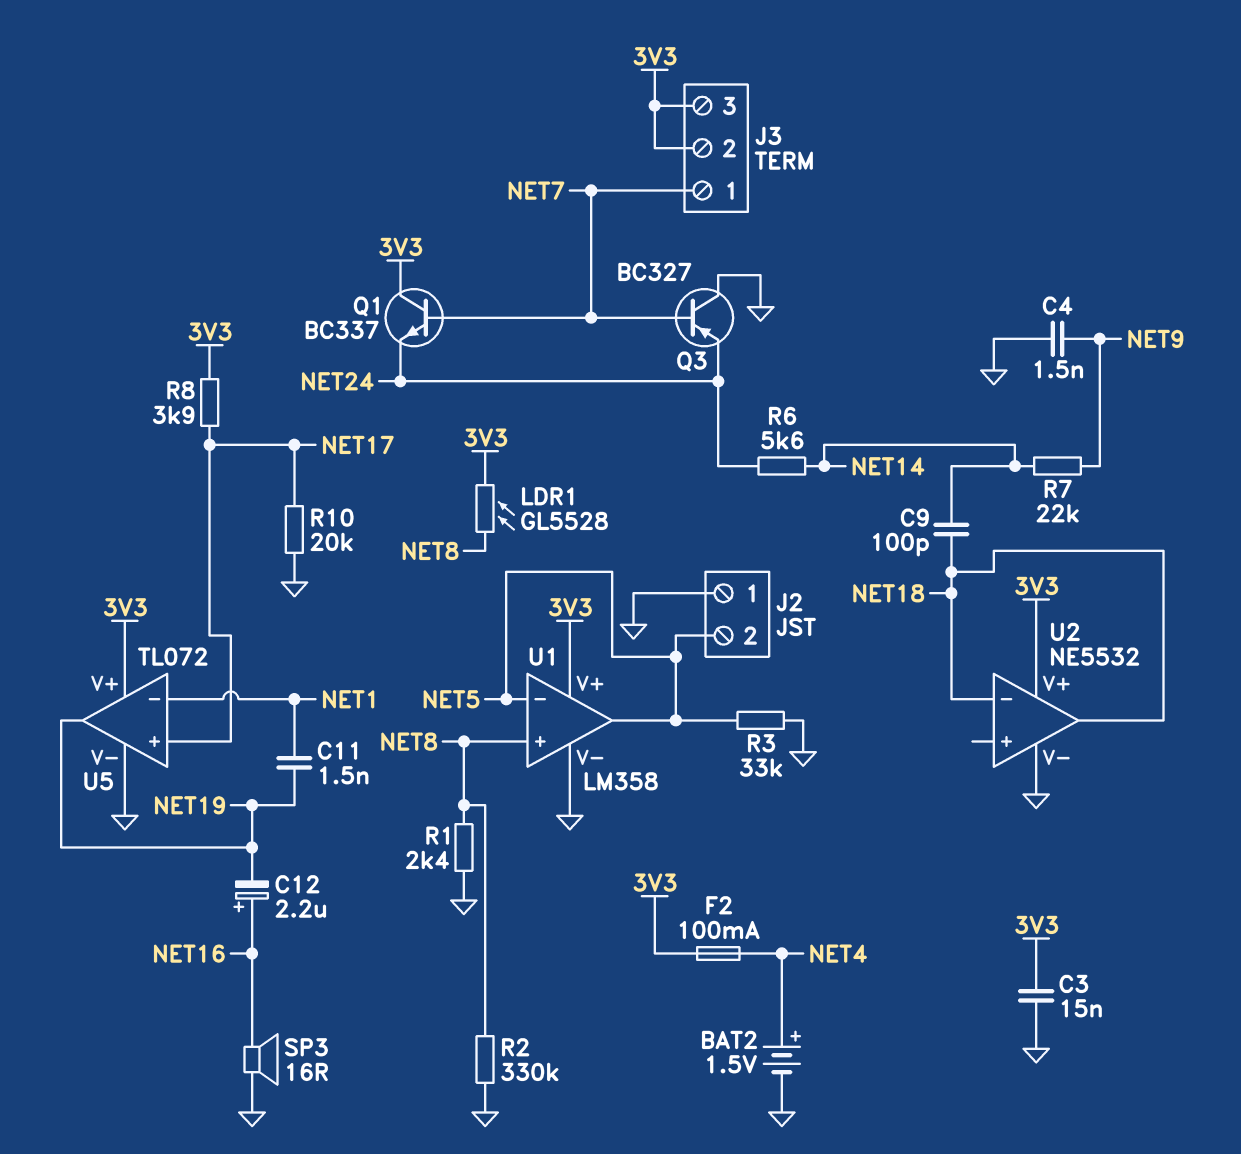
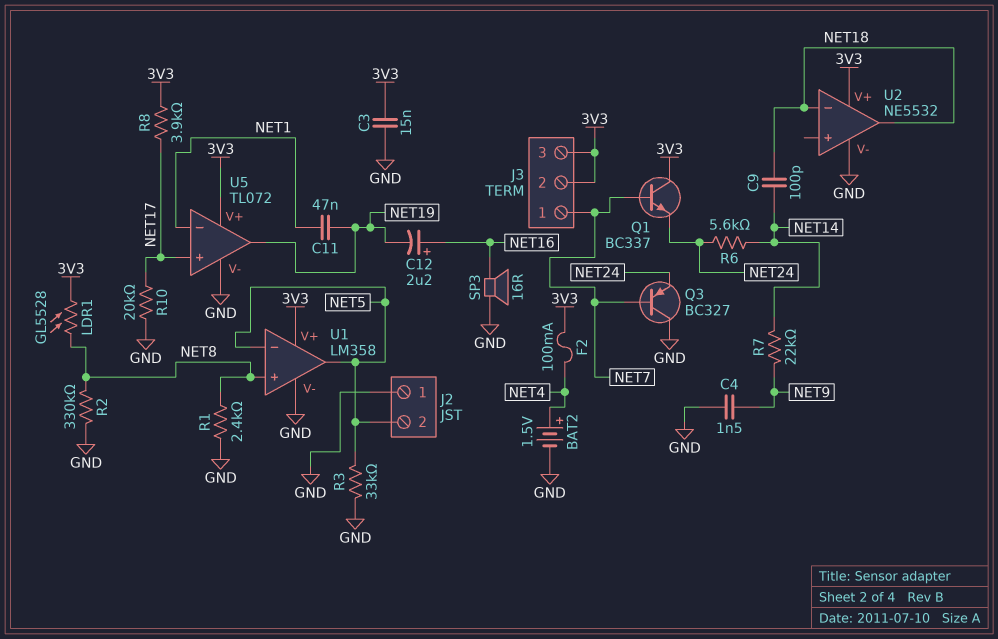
C11: 1.5nF (NET1, NET19) -> 47nF (NET1, NET19)

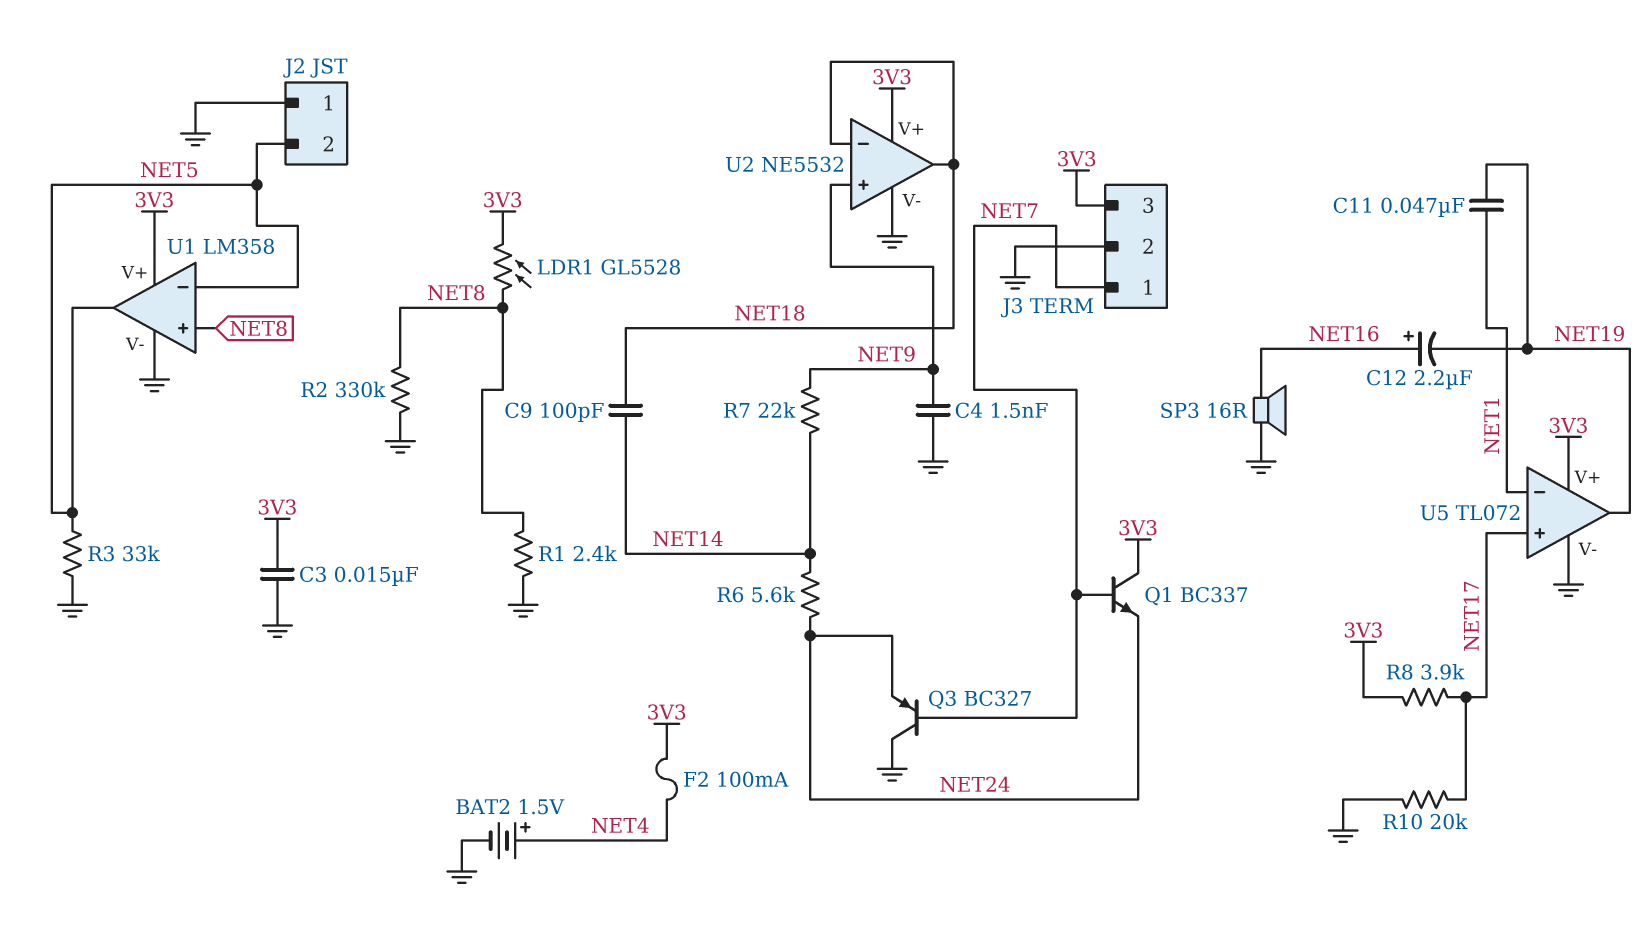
J3 pin 2: 3V3 -> GND
U2 pin in+: none -> NET9

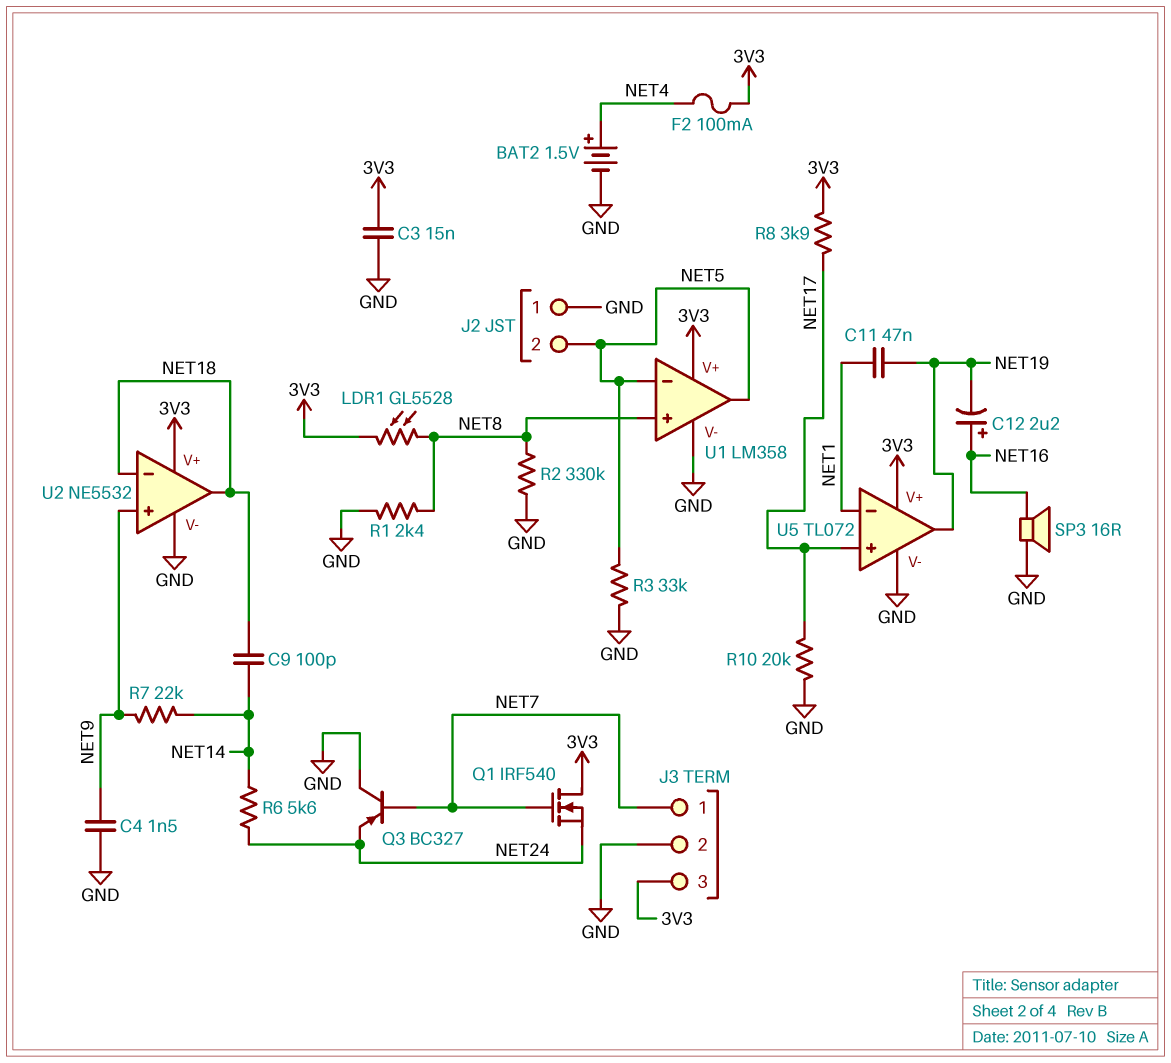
Q1: NPN BC337 (B NET7, C 3V3, E NET24) -> NMOS IRF540 (G NET7, D 3V3, S NET24)

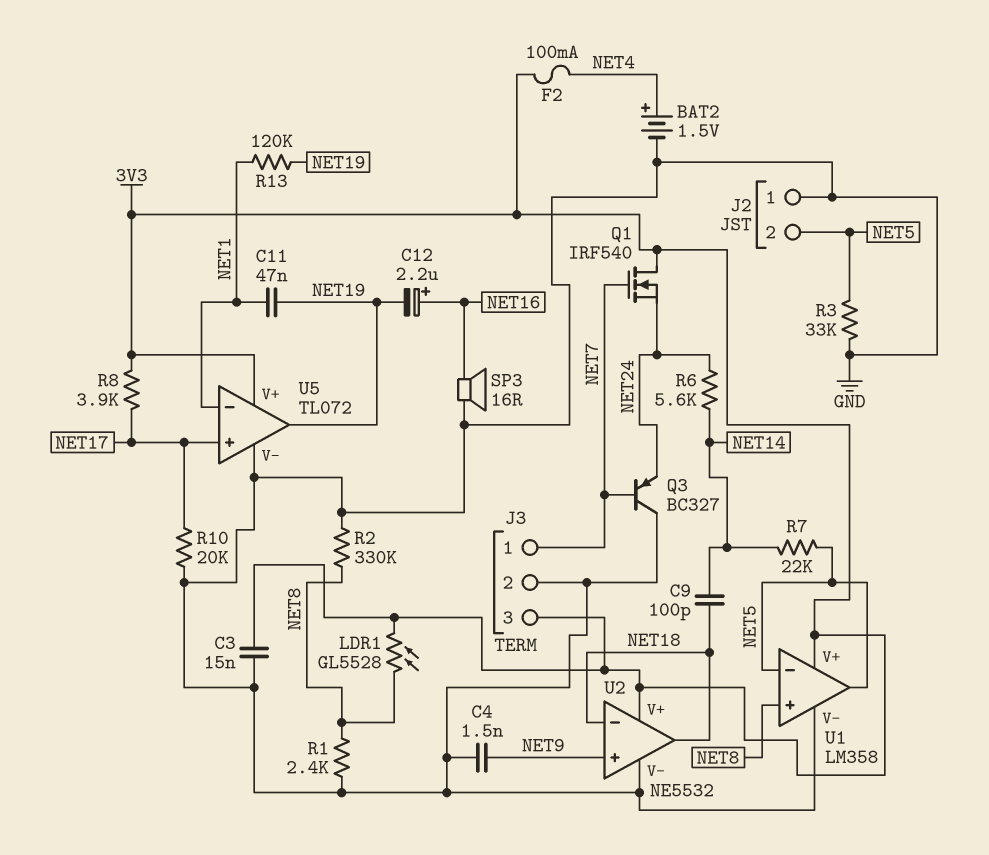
R7: 22k (NET9, NET14) -> 22k (NET5, NET14)
R13: none -> 120k (NET1, NET19)

